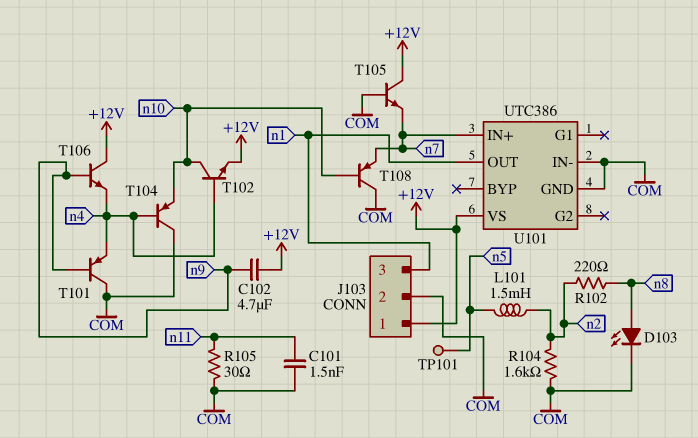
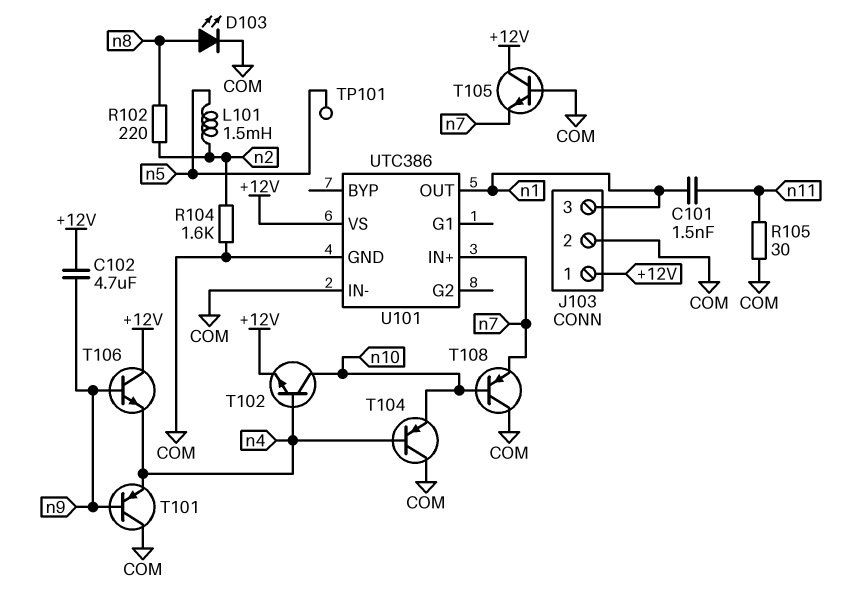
C101: 1.5nF (COM, n11) -> 1.5nF (n1, n11)

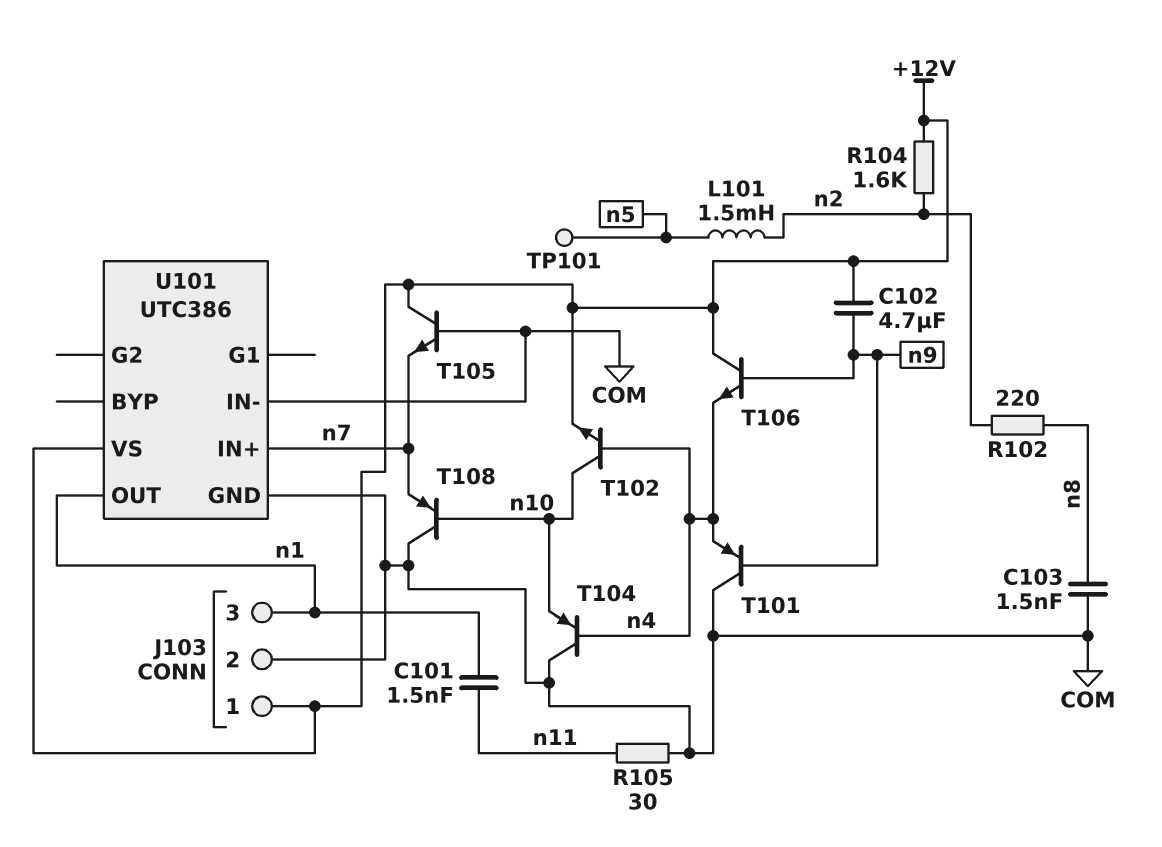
C103: none -> 1.5nF (COM, n8)
D103: LED (A n8, K COM) -> none
R104: 1.6k (COM, n2) -> 1.6k (+12V, n2)

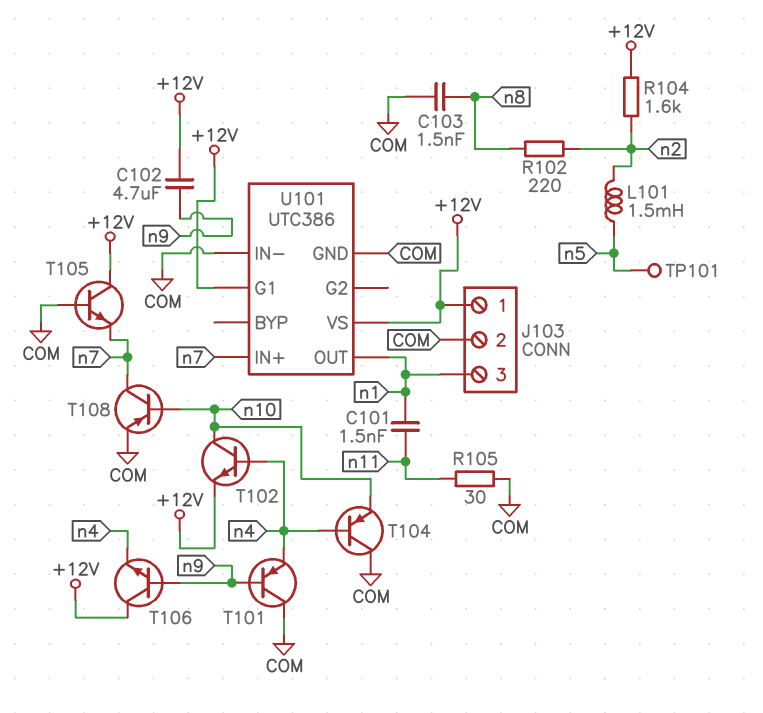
T108: PNP (B n10, C COM, E n7) -> PNP (B n10, C n7, E COM)
U101 pin G1: none -> +12V

